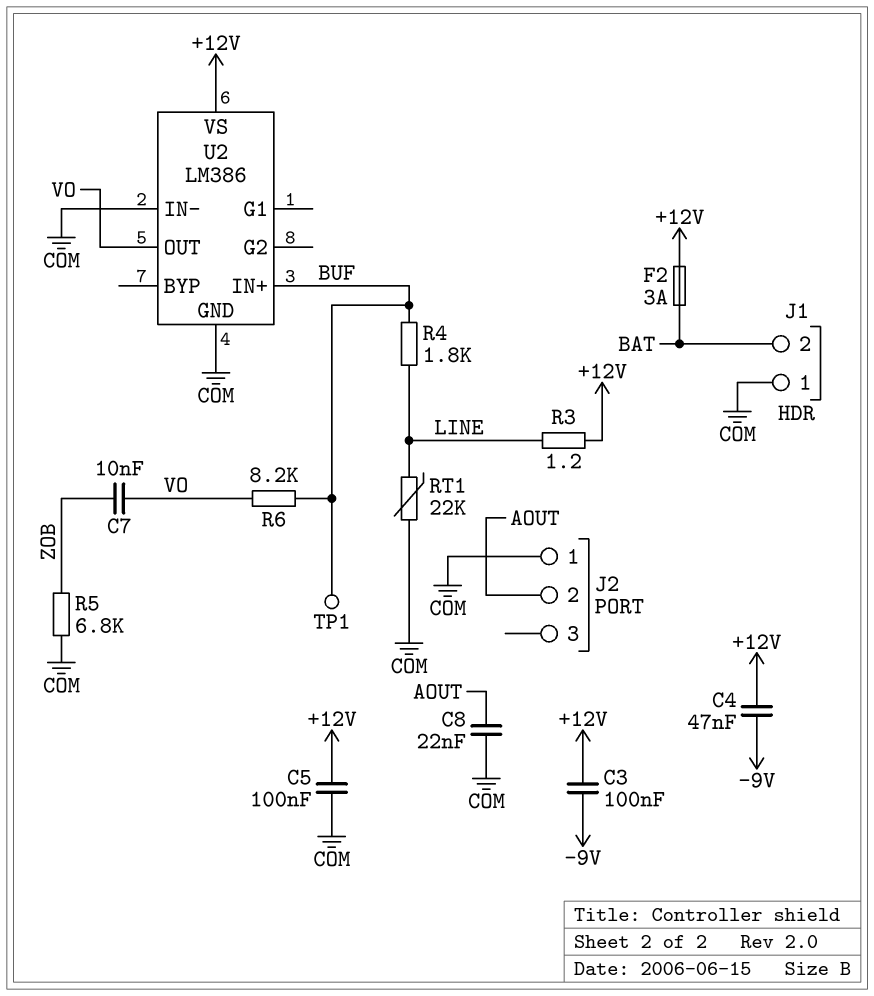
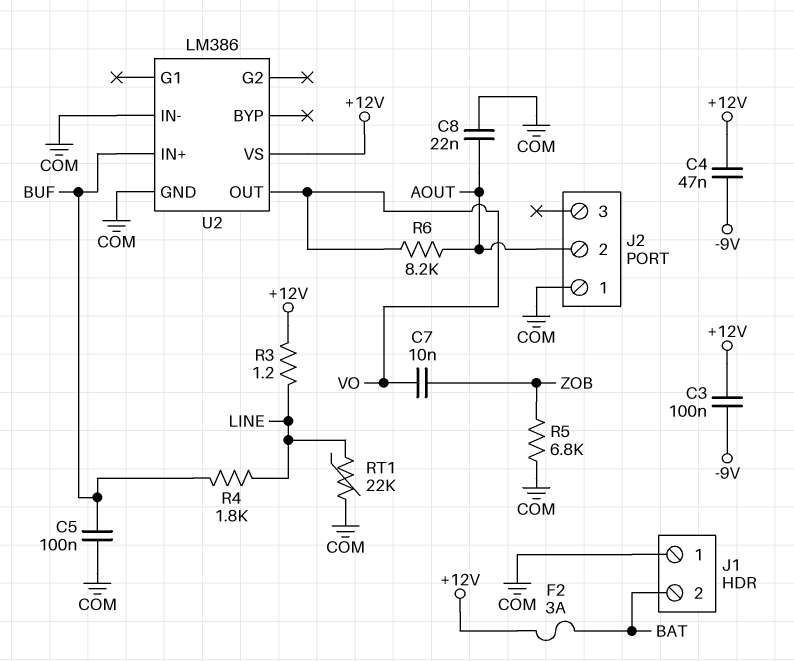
C5: 100nF (+12V, COM) -> 100nF (BUF, COM)
R6: 8.2k (BUF, VO) -> 8.2k (AOUT, VO)
TP1: test point (BUF) -> none

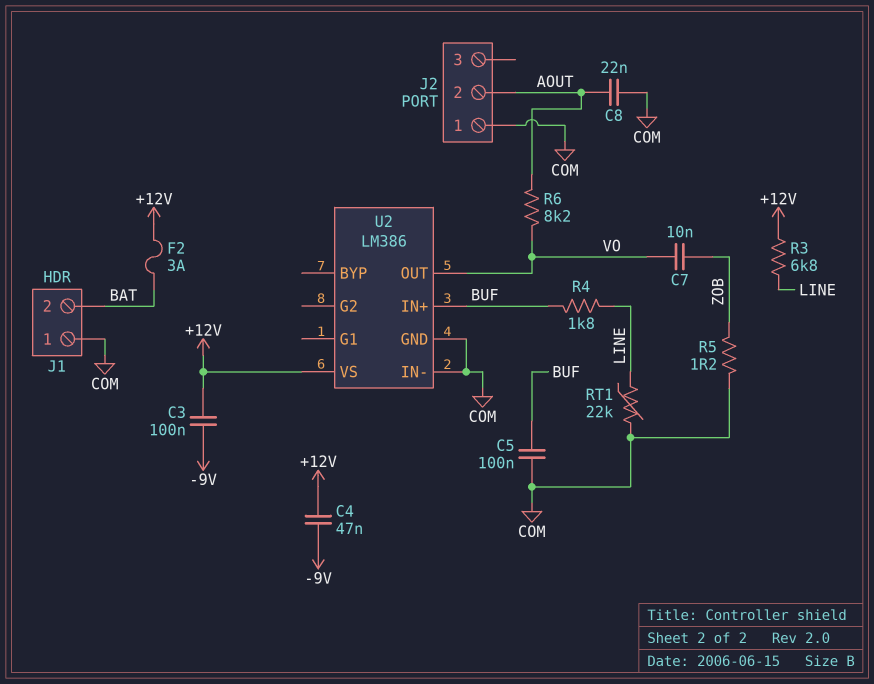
R3: 1.2 (+12V, LINE) -> 6.8k (+12V, LINE)
R5: 6.8k (COM, ZOB) -> 1.2 (COM, ZOB)

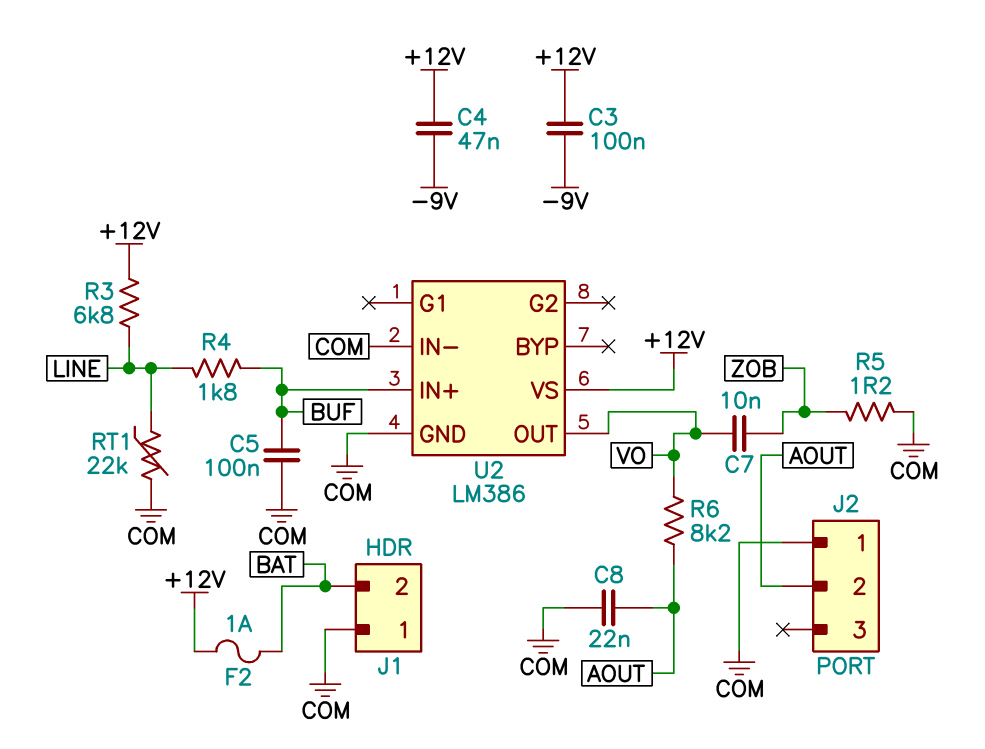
F2: 3A (+12V, BAT) -> 1A (+12V, BAT)

